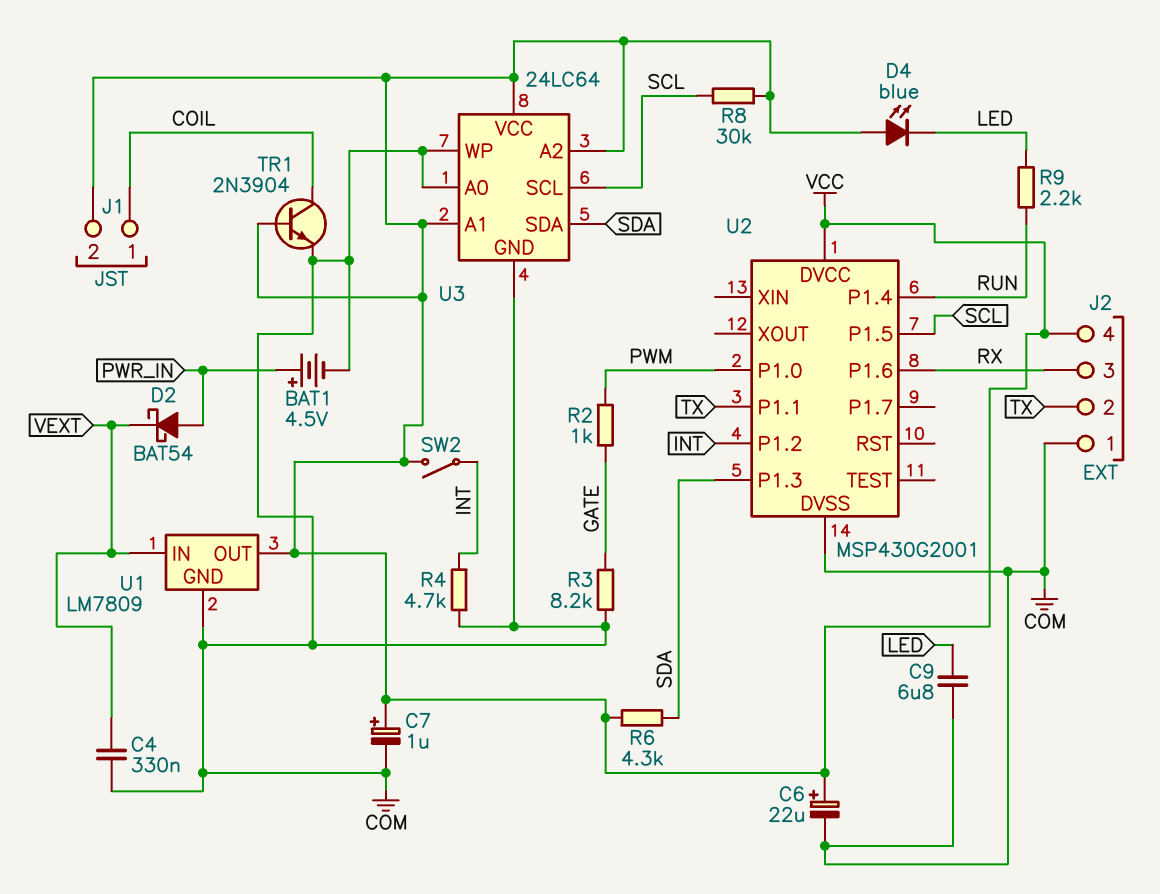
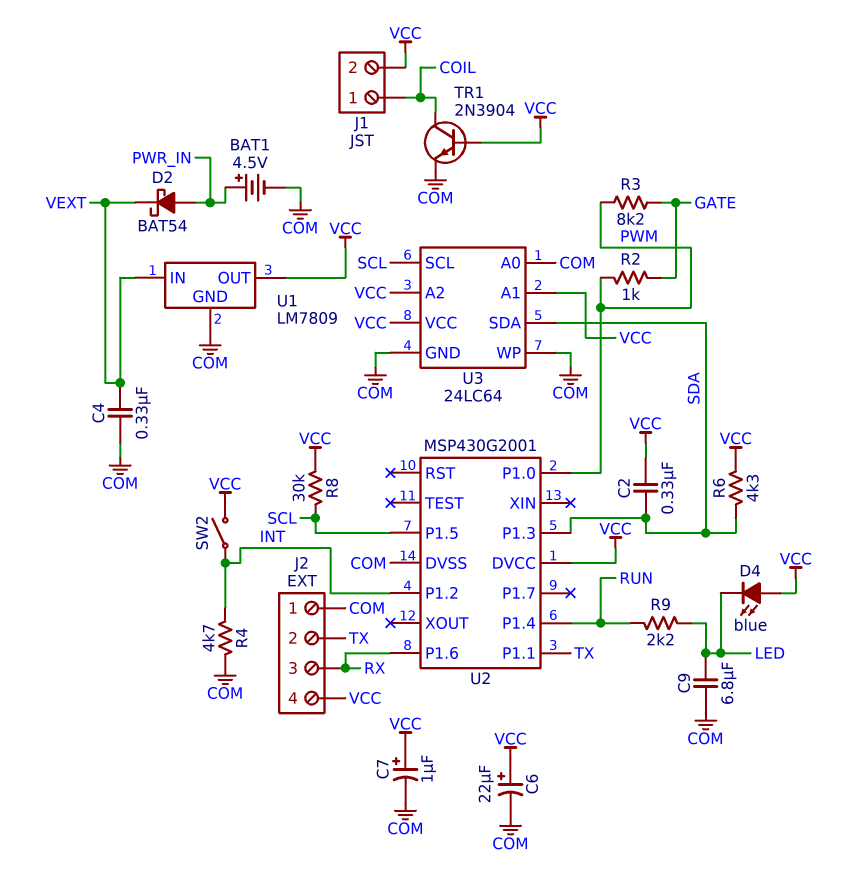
C2: none -> 330nF (SDA, VCC)
R3: 8.2k (COM, GATE) -> 8.2k (GATE, PWM)

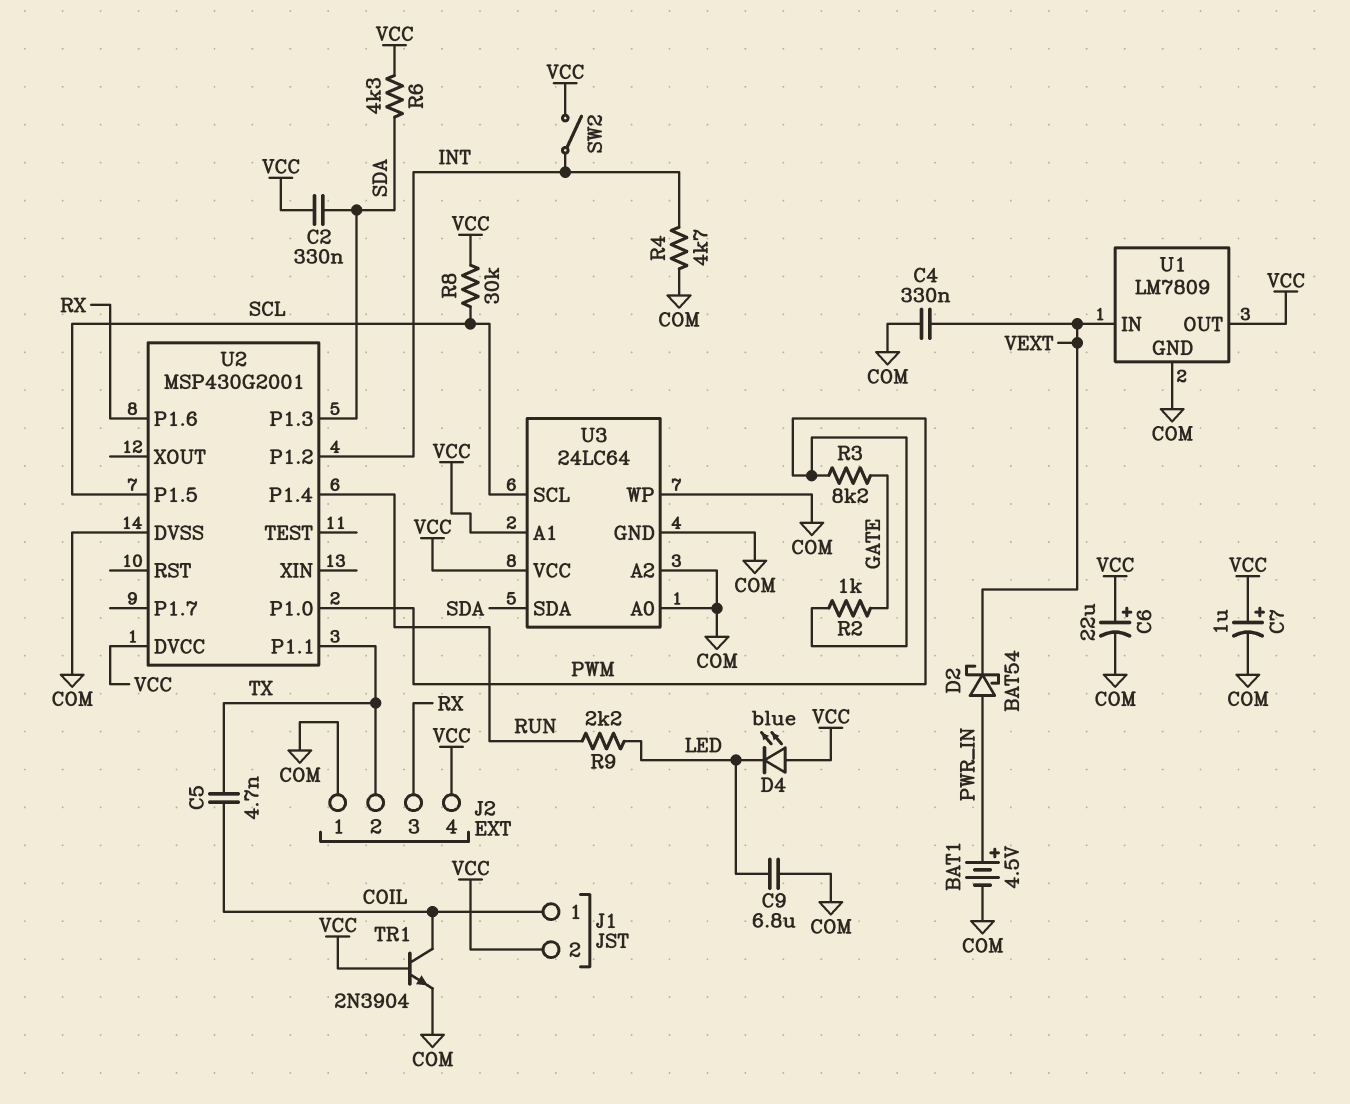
C5: none -> 4.7nF (COIL, TX)
U3 pin A2: VCC -> COM

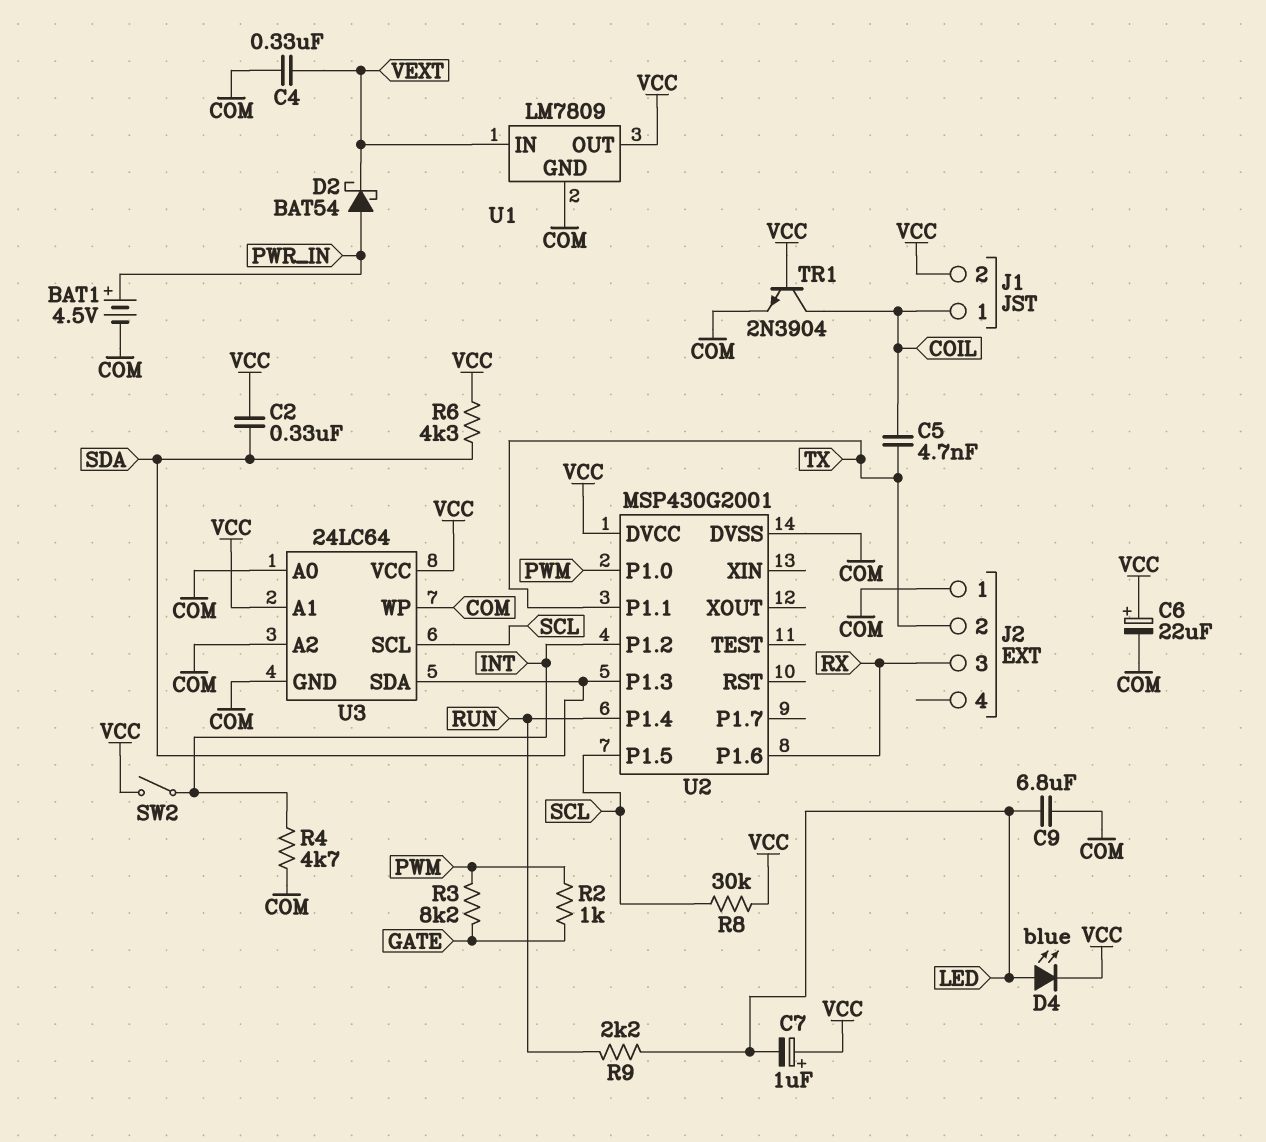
C7: 1uF (plus VCC, minus COM) -> 1uF (plus VCC, minus LED)
D4: LED blue (A VCC, K LED) -> LED blue (A LED, K VCC)
J2 pin 4: VCC -> none

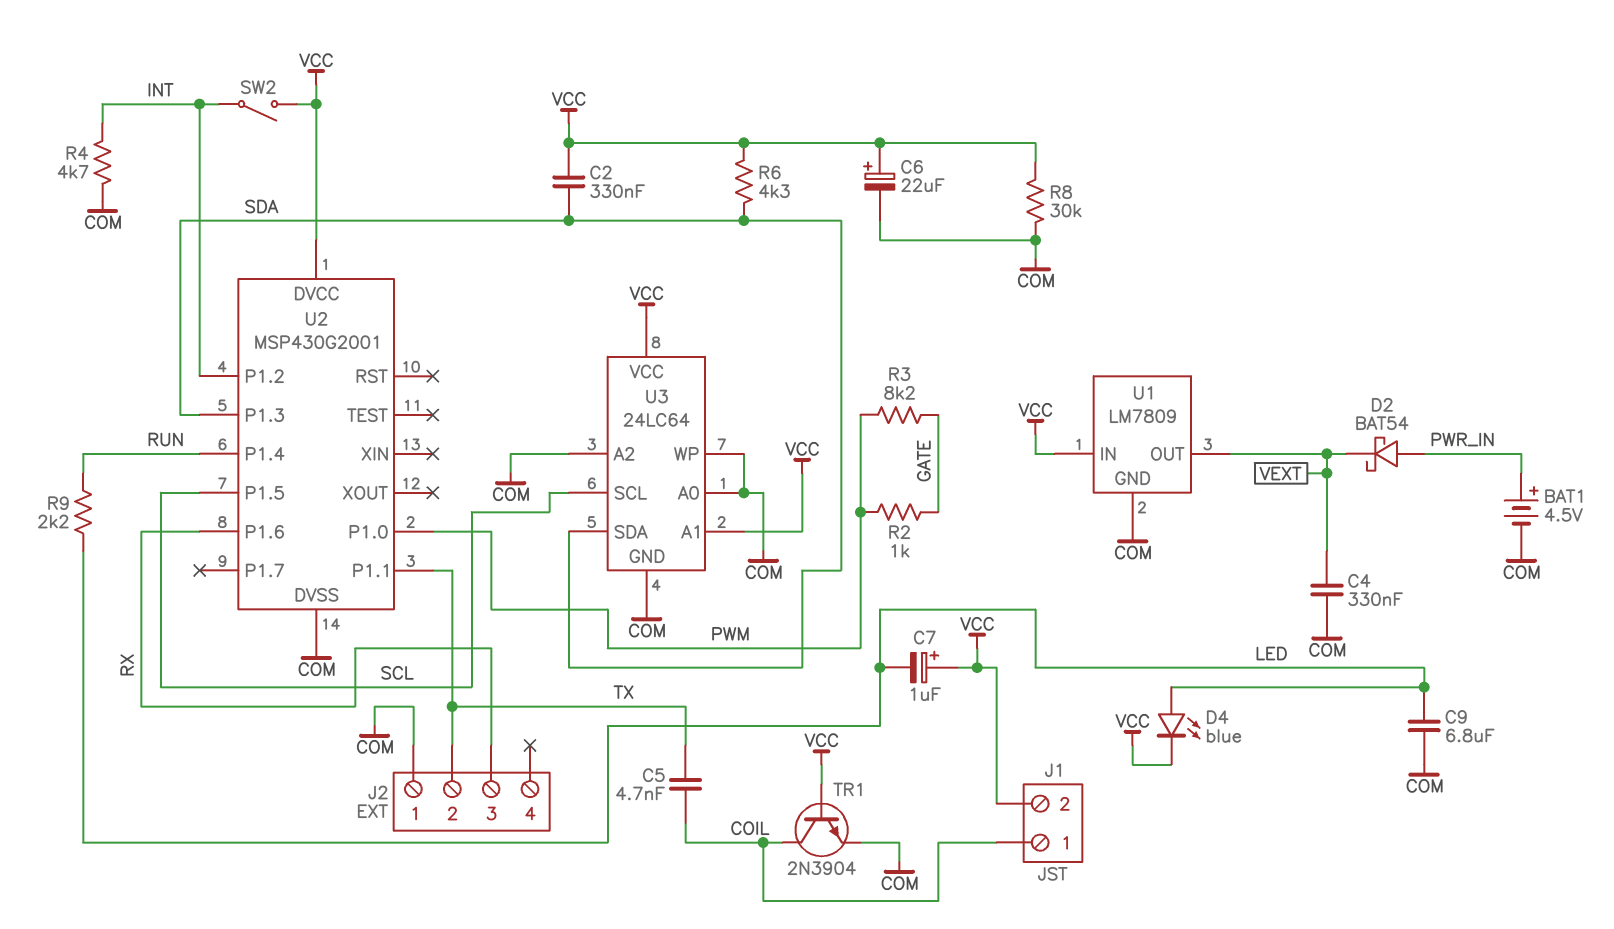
R8: 30k (SCL, VCC) -> 30k (COM, VCC)
U1 pin IN: VEXT -> VCC
U1 pin OUT: VCC -> VEXT

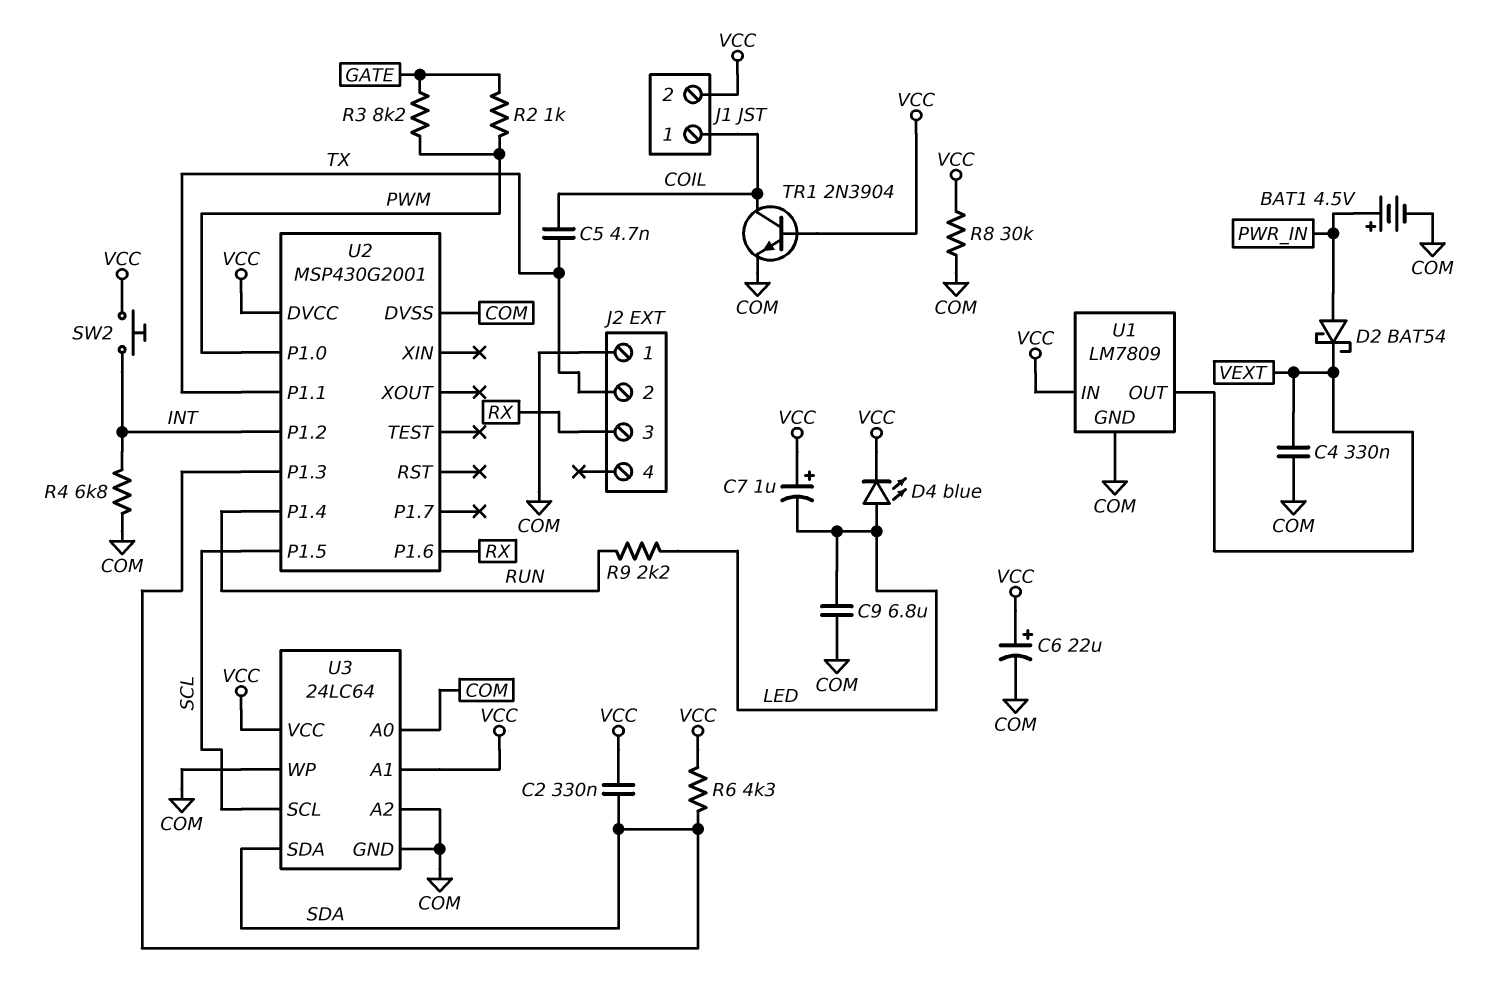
R4: 4.7k (COM, INT) -> 6.8k (COM, INT)
SW2: switch (INT, VCC) -> button (INT, VCC)

